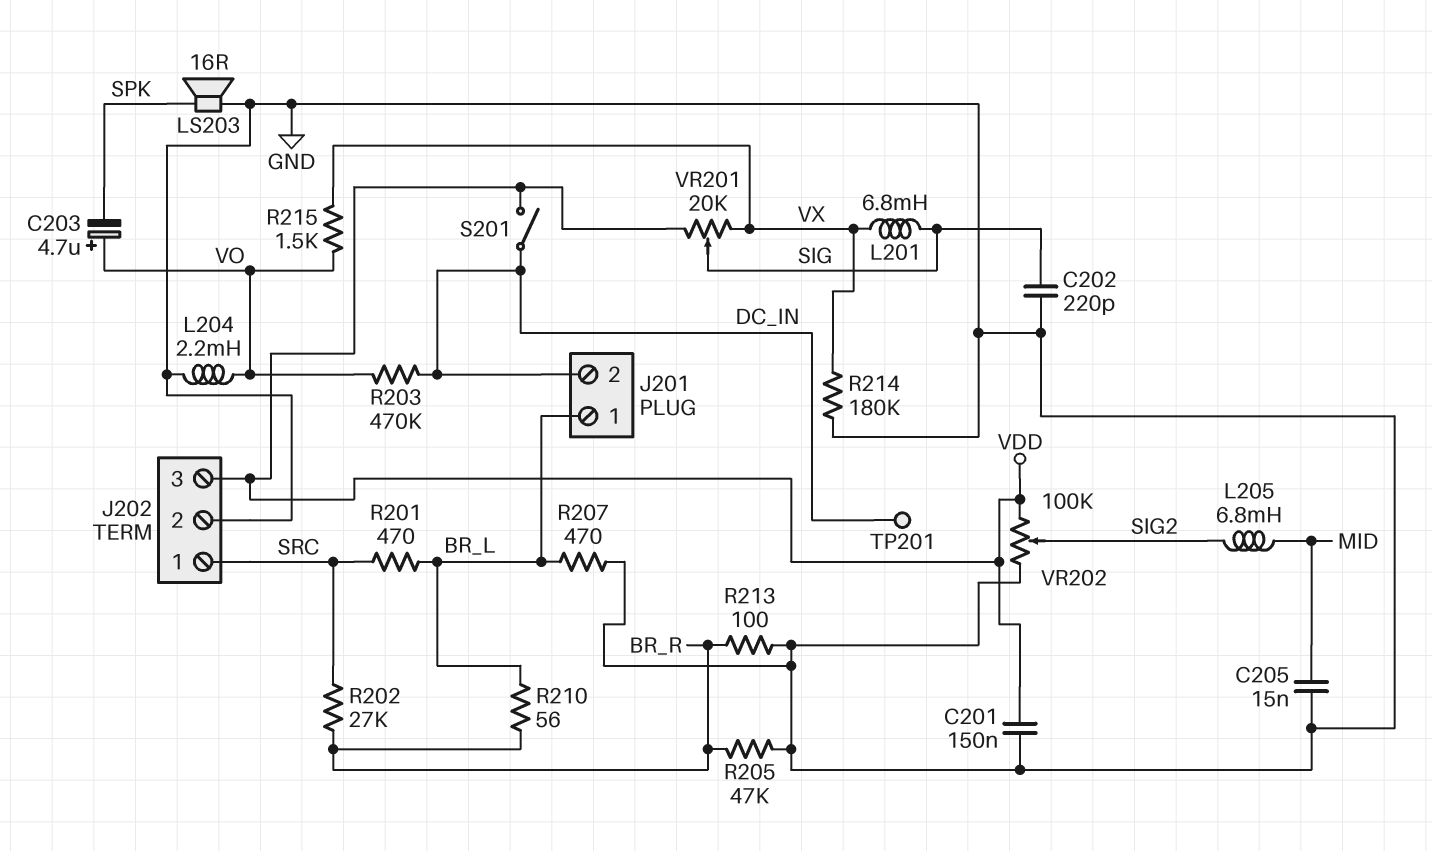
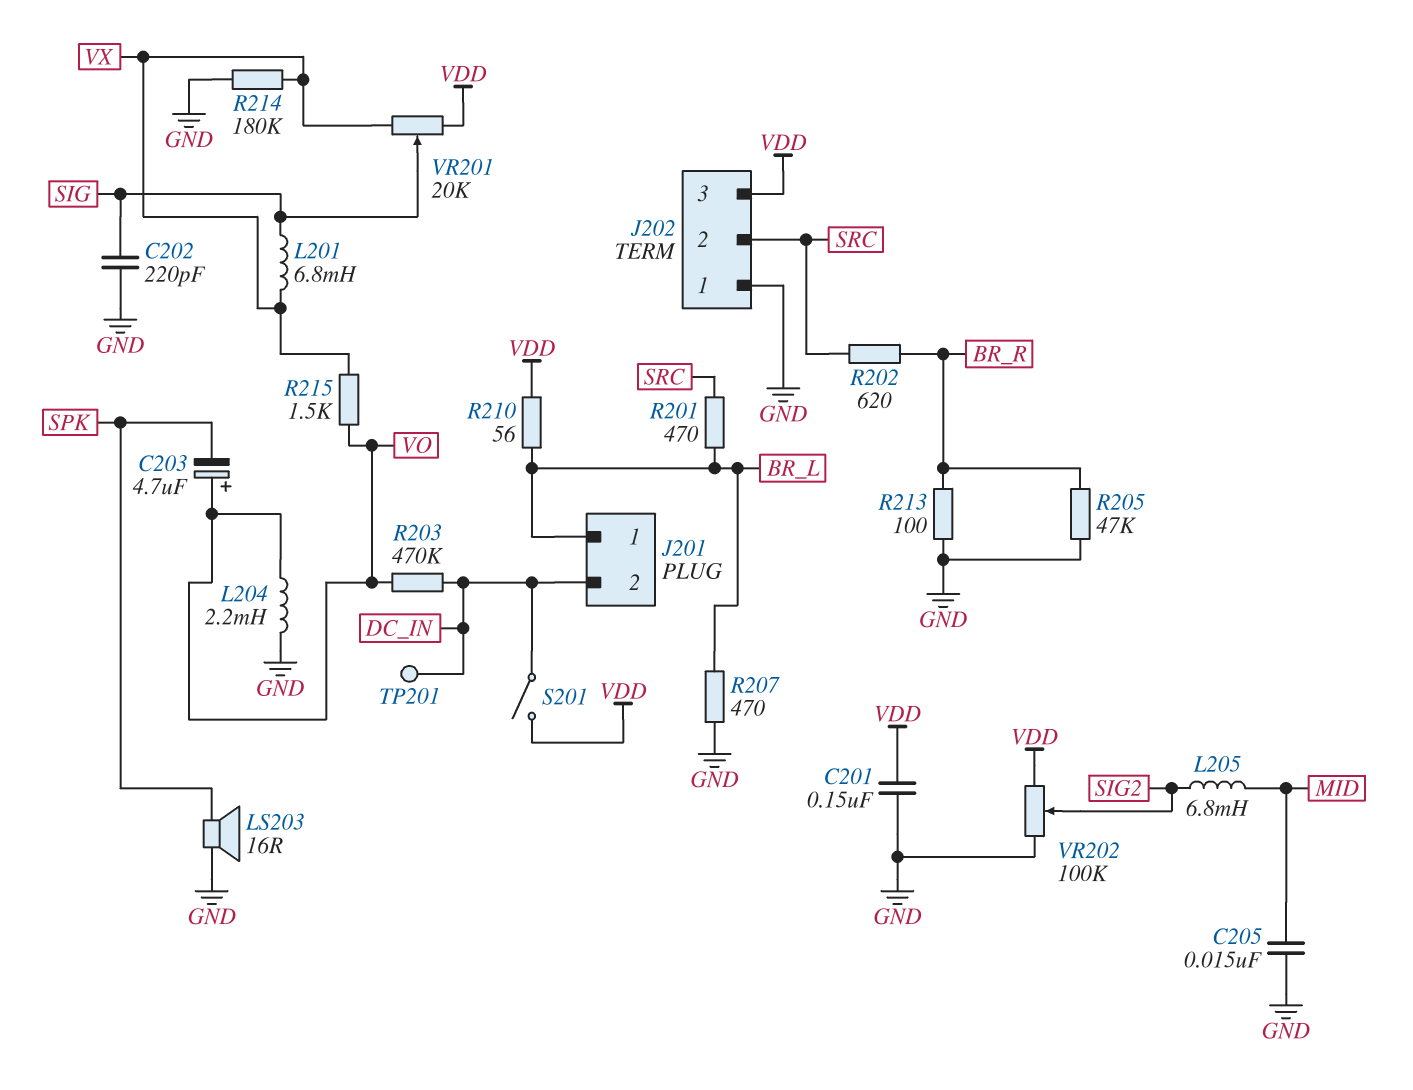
J202 pin 1: SRC -> GND
J202 pin 2: GND -> SRC
R202: 27k (BR_R, SRC) -> 620 (BR_R, SRC)
R210: 56 (BR_L, BR_R) -> 56 (BR_L, VDD)

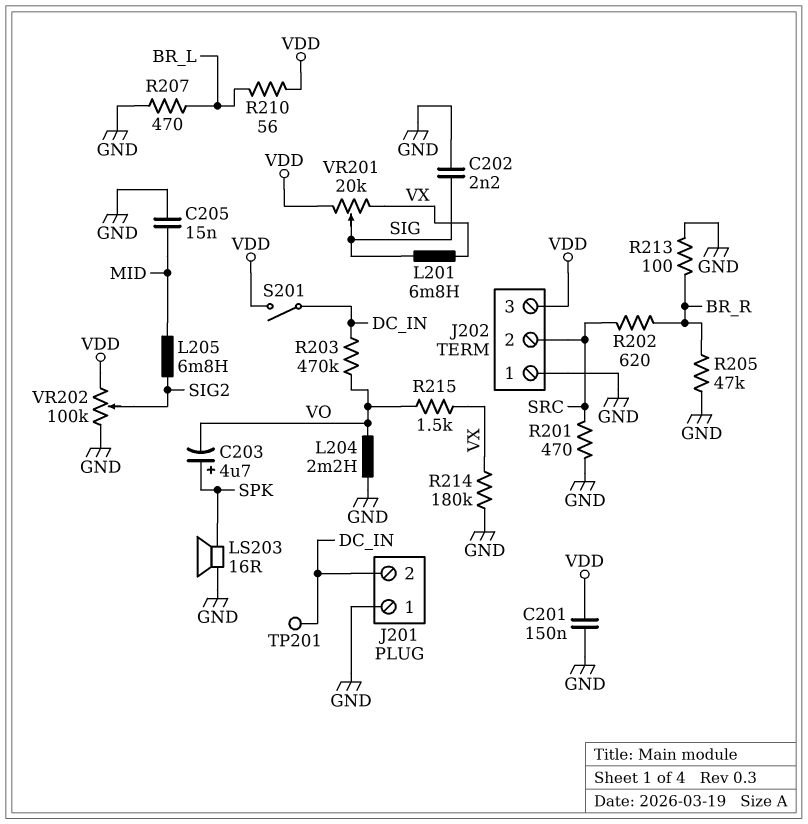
C202: 220pF (GND, SIG) -> 2.2nF (GND, SIG)
C203: 4.7uF (plus VO, minus SPK) -> 4.7uF (plus SPK, minus VO)
J201 pin 1: BR_L -> GND
R201: 470 (BR_L, SRC) -> 470 (GND, SRC)

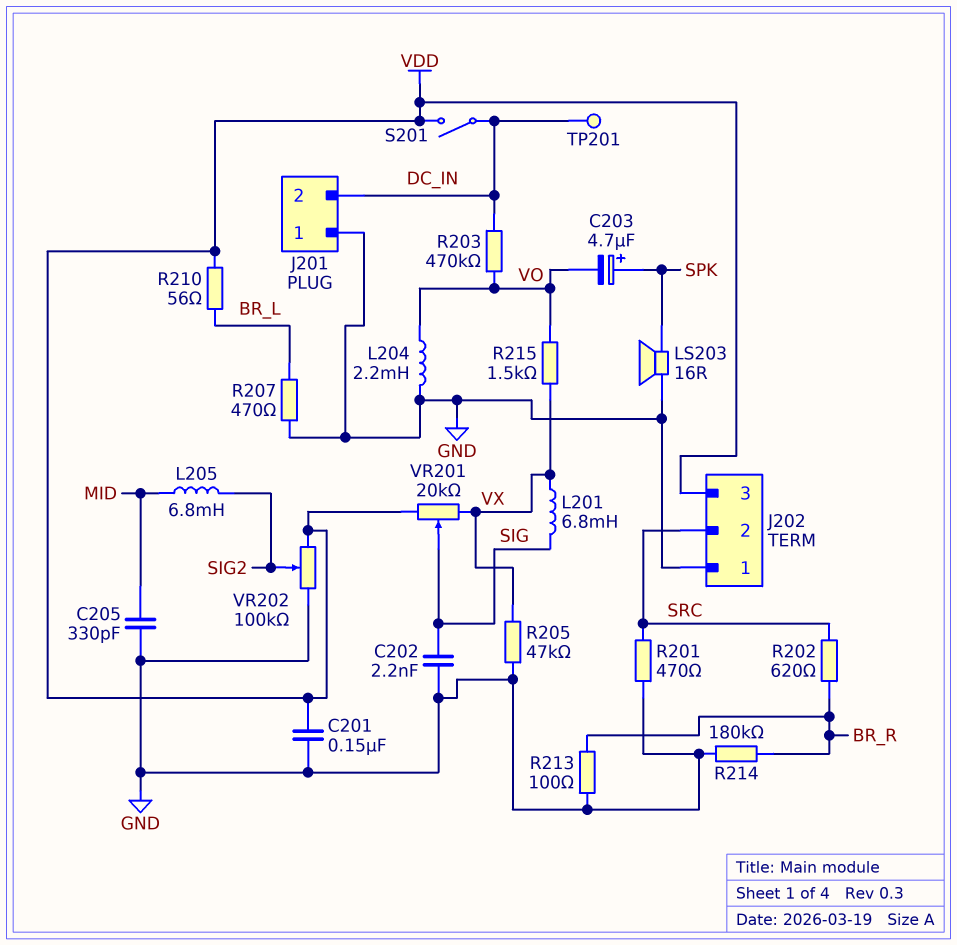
C205: 15nF (GND, MID) -> 330pF (GND, MID)
R205: 47k (BR_R, GND) -> 47k (GND, VX)
R214: 180k (GND, VX) -> 180k (BR_R, GND)

